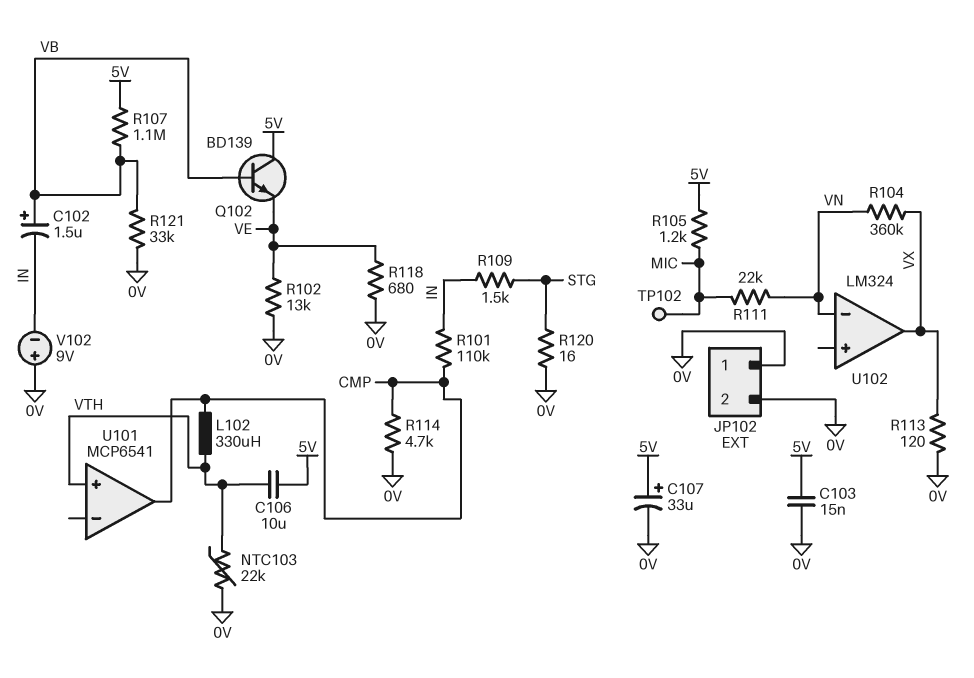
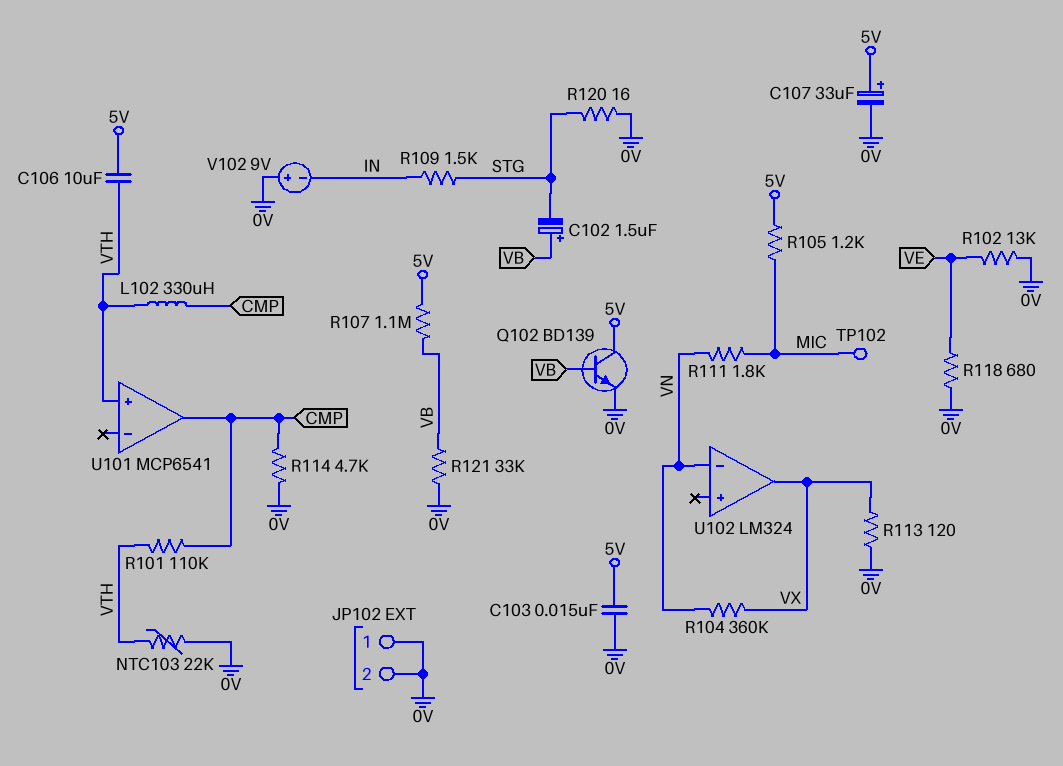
C102: 1.5uF (plus VB, minus IN) -> 1.5uF (plus VB, minus STG)
Q102: NPN BD139 (B VB, C 5V, E VE) -> NPN BD139 (B VB, C 5V, E 0V)
R101: 110k (CMP, IN) -> 110k (CMP, VTH)
R111: 22k (MIC, VN) -> 1.8k (MIC, VN)

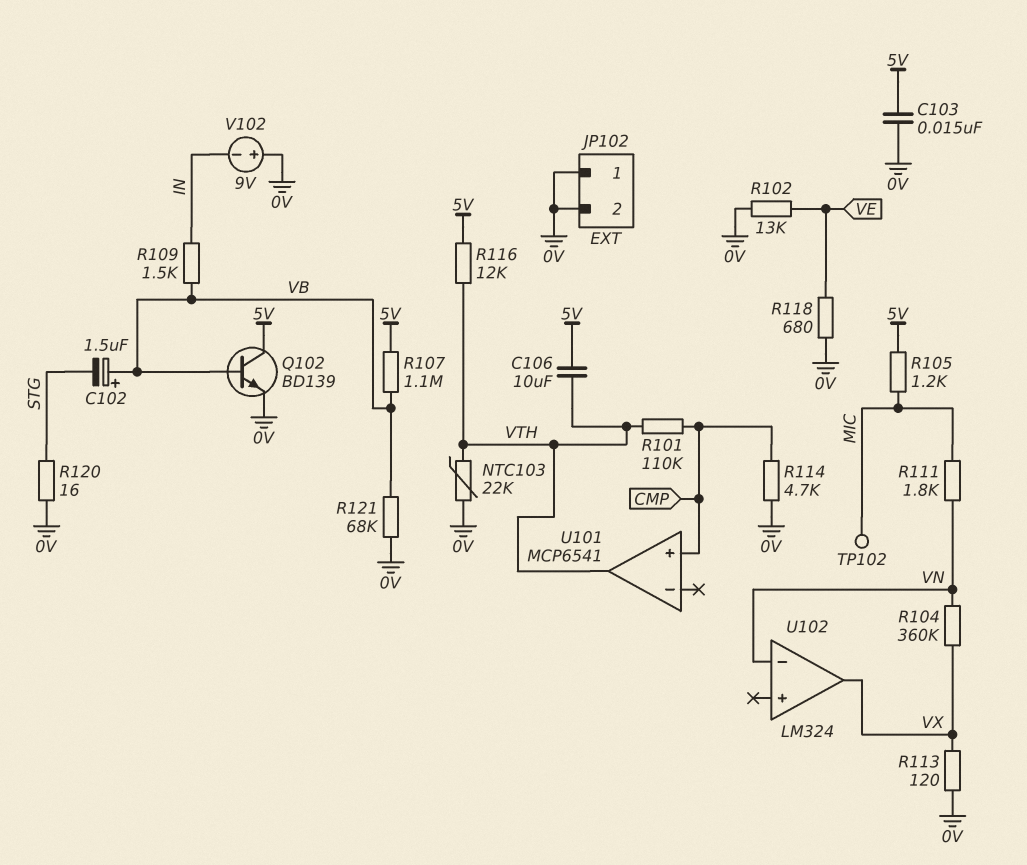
C107: 33uF (plus 5V, minus 0V) -> none
L102: 330uH (CMP, VTH) -> none
R109: 1.5k (IN, STG) -> 1.5k (IN, VB)
R116: none -> 12k (5V, VTH)
R121: 33k (0V, VB) -> 68k (0V, VB)
U101 pin in+: VTH -> CMP
U101 pin out: CMP -> VTH

